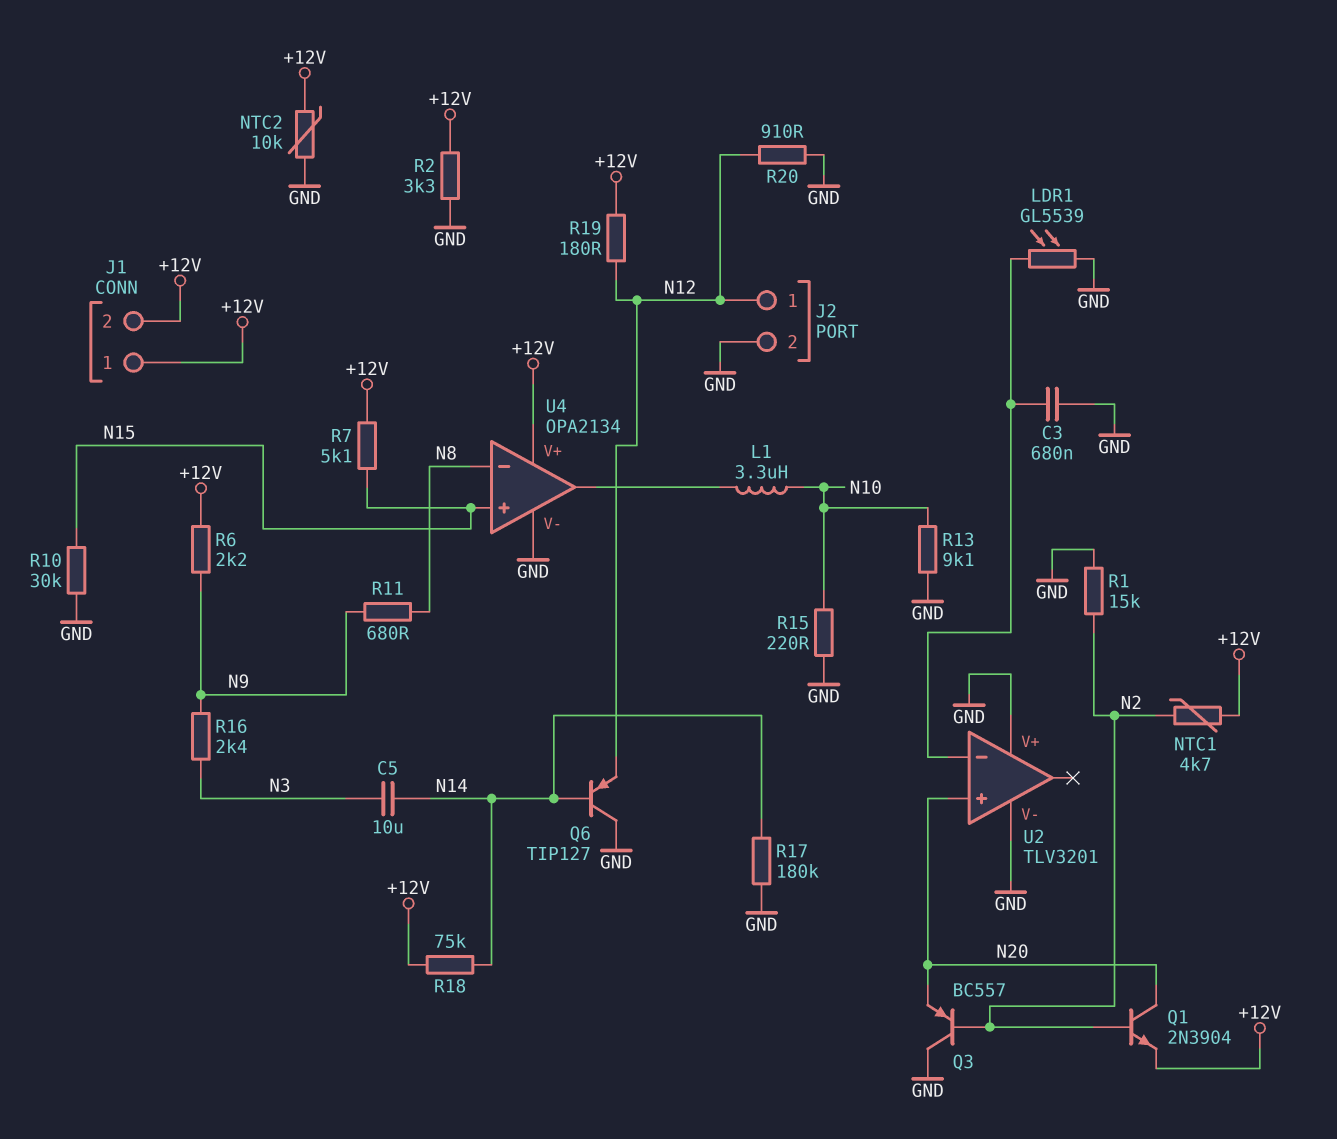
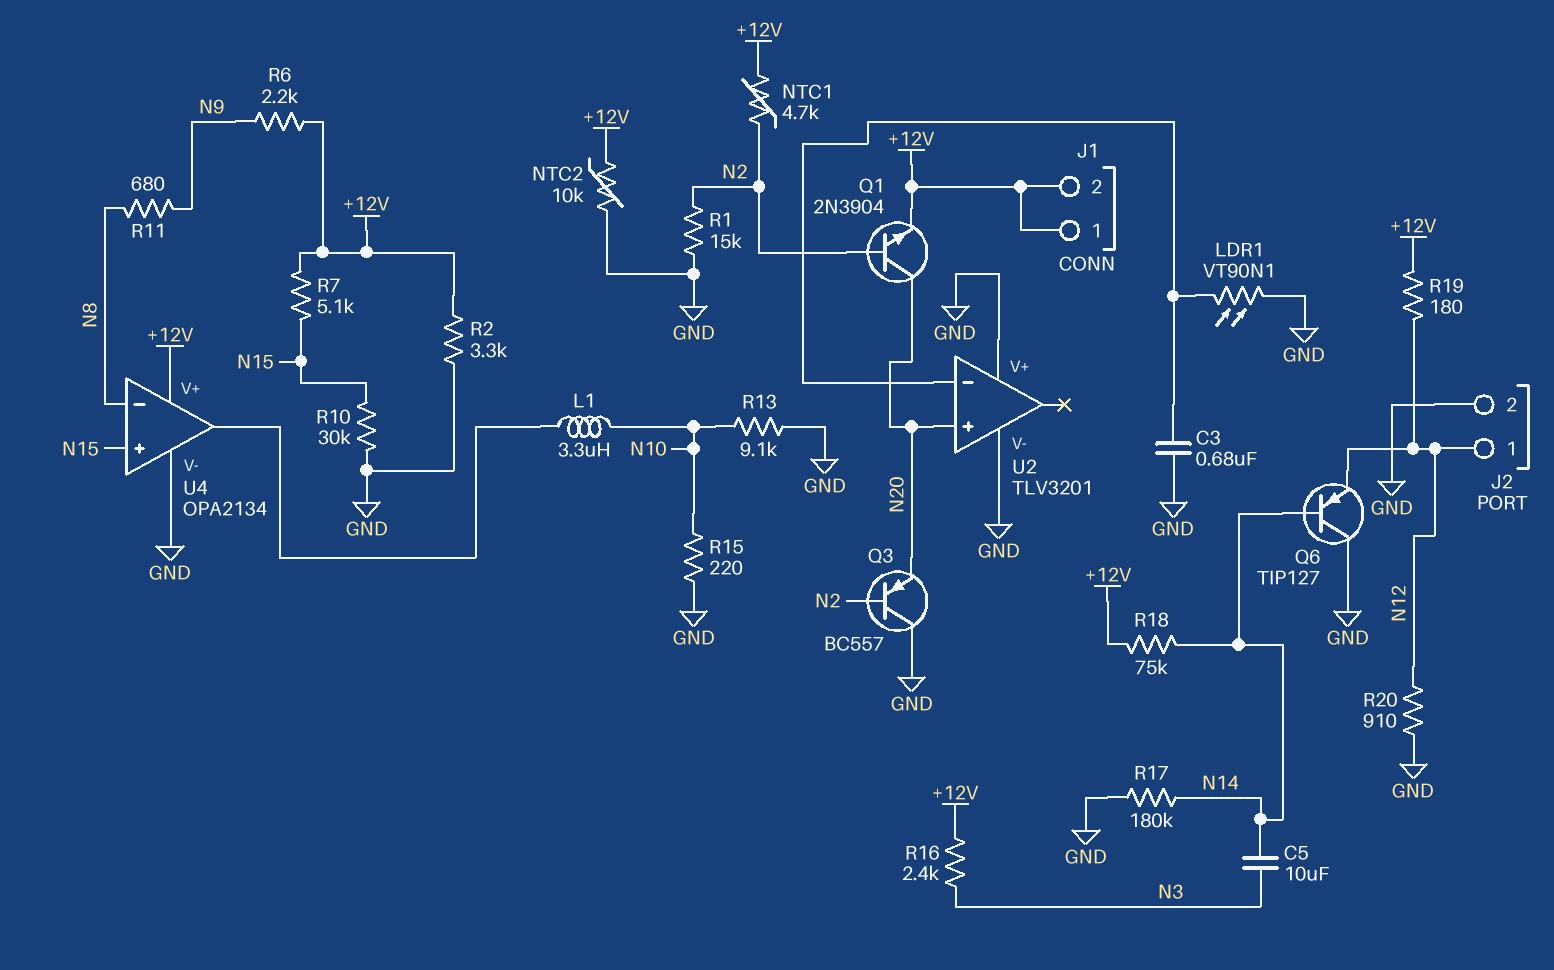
LDR1: GL5539 (GND, U2/in-) -> VT90N1 (GND, U2/in-)
R16: 2.4k (N3, N9) -> 2.4k (+12V, N3)

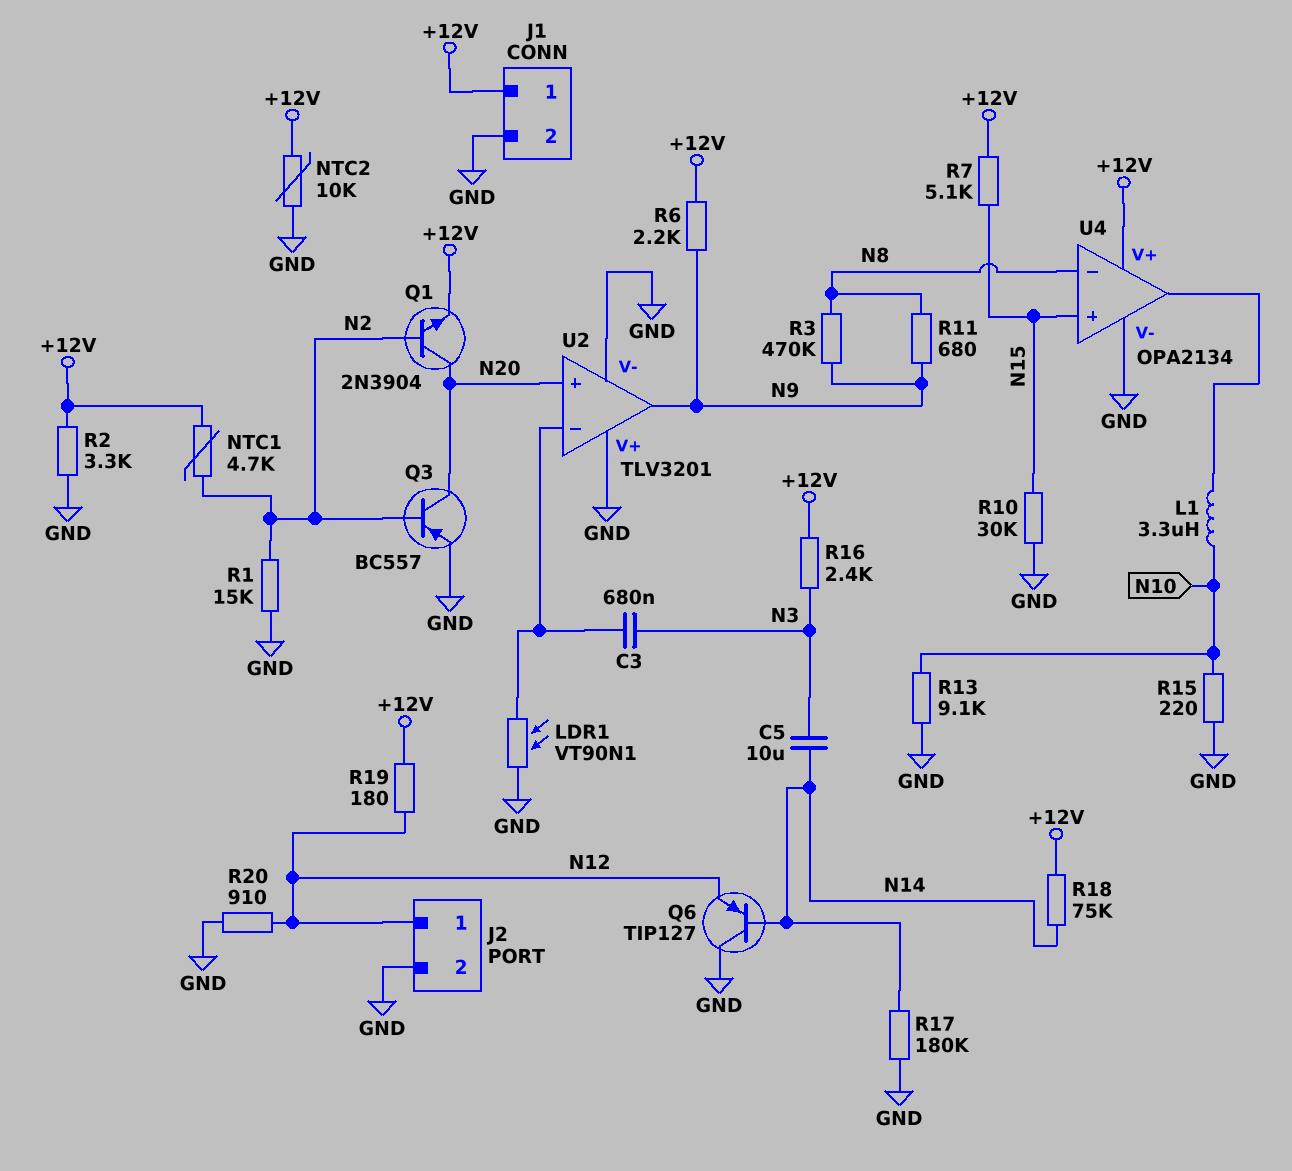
C3: 680nF (GND, U2/in-) -> 680nF (N3, U2/in-)
J1 pin 2: +12V -> GND
Q3: PNP BC557 (B N2, C GND, E N20) -> PNP BC557 (B N2, C N20, E GND)
R3: none -> 470k (N8, N9)
U2 pin out: none -> N9

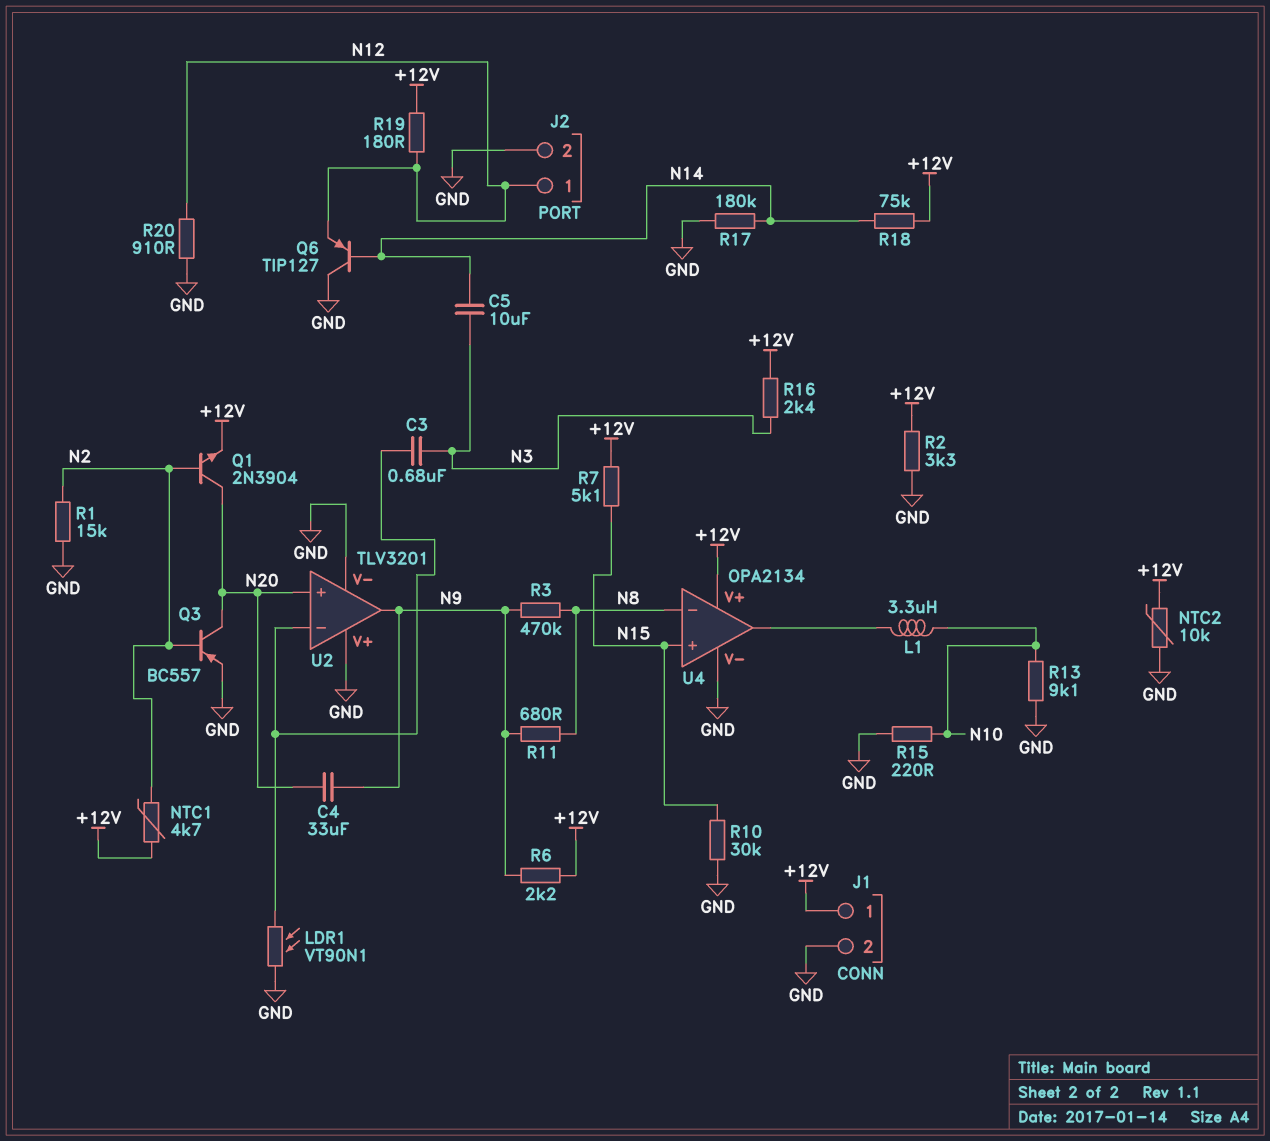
C4: none -> 33uF (N9, N20)

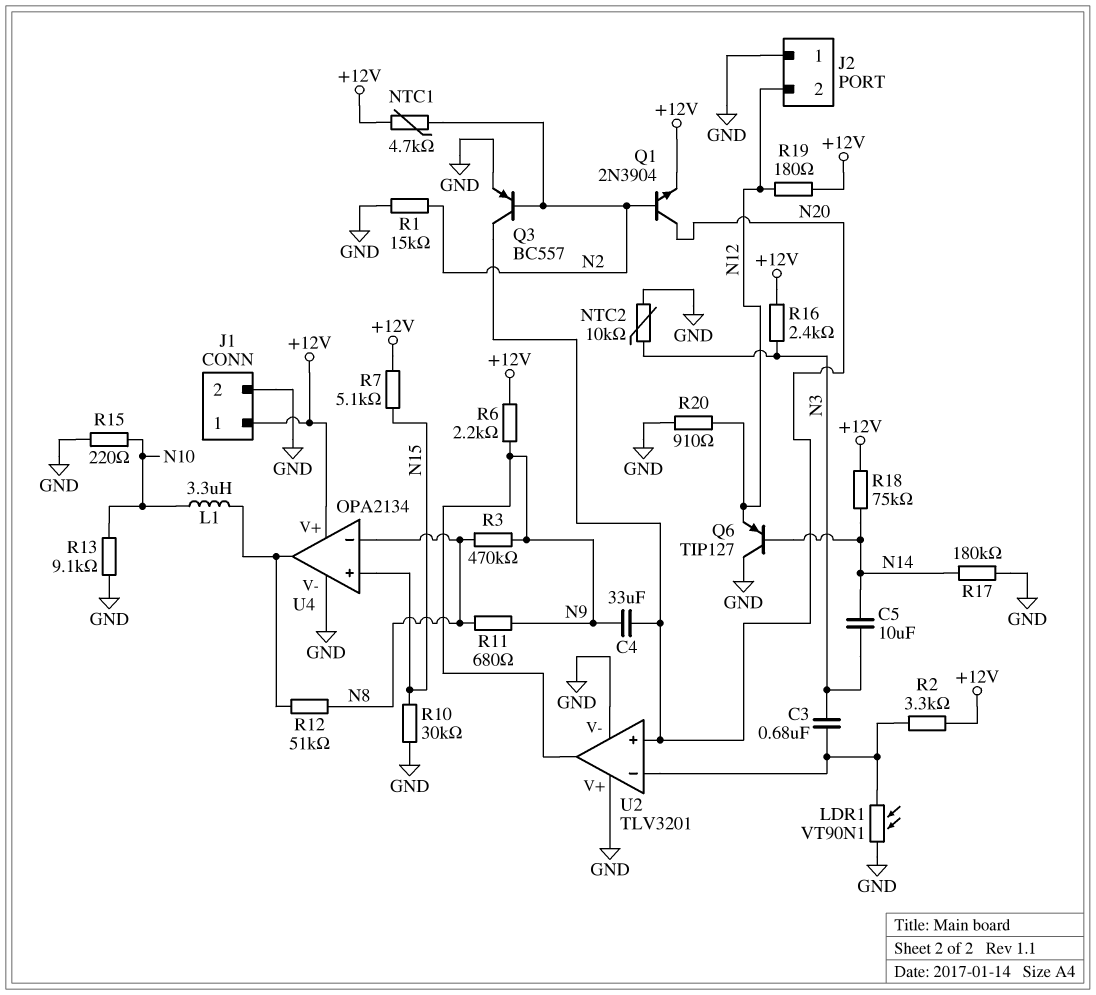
J2 pin 1: N12 -> GND
J2 pin 2: GND -> N12
NTC2: 10k (+12V, GND) -> 10k (GND, N3)
R2: 3.3k (+12V, GND) -> 3.3k (+12V, U2/in-)
R12: none -> 51k (N8, U4/out)

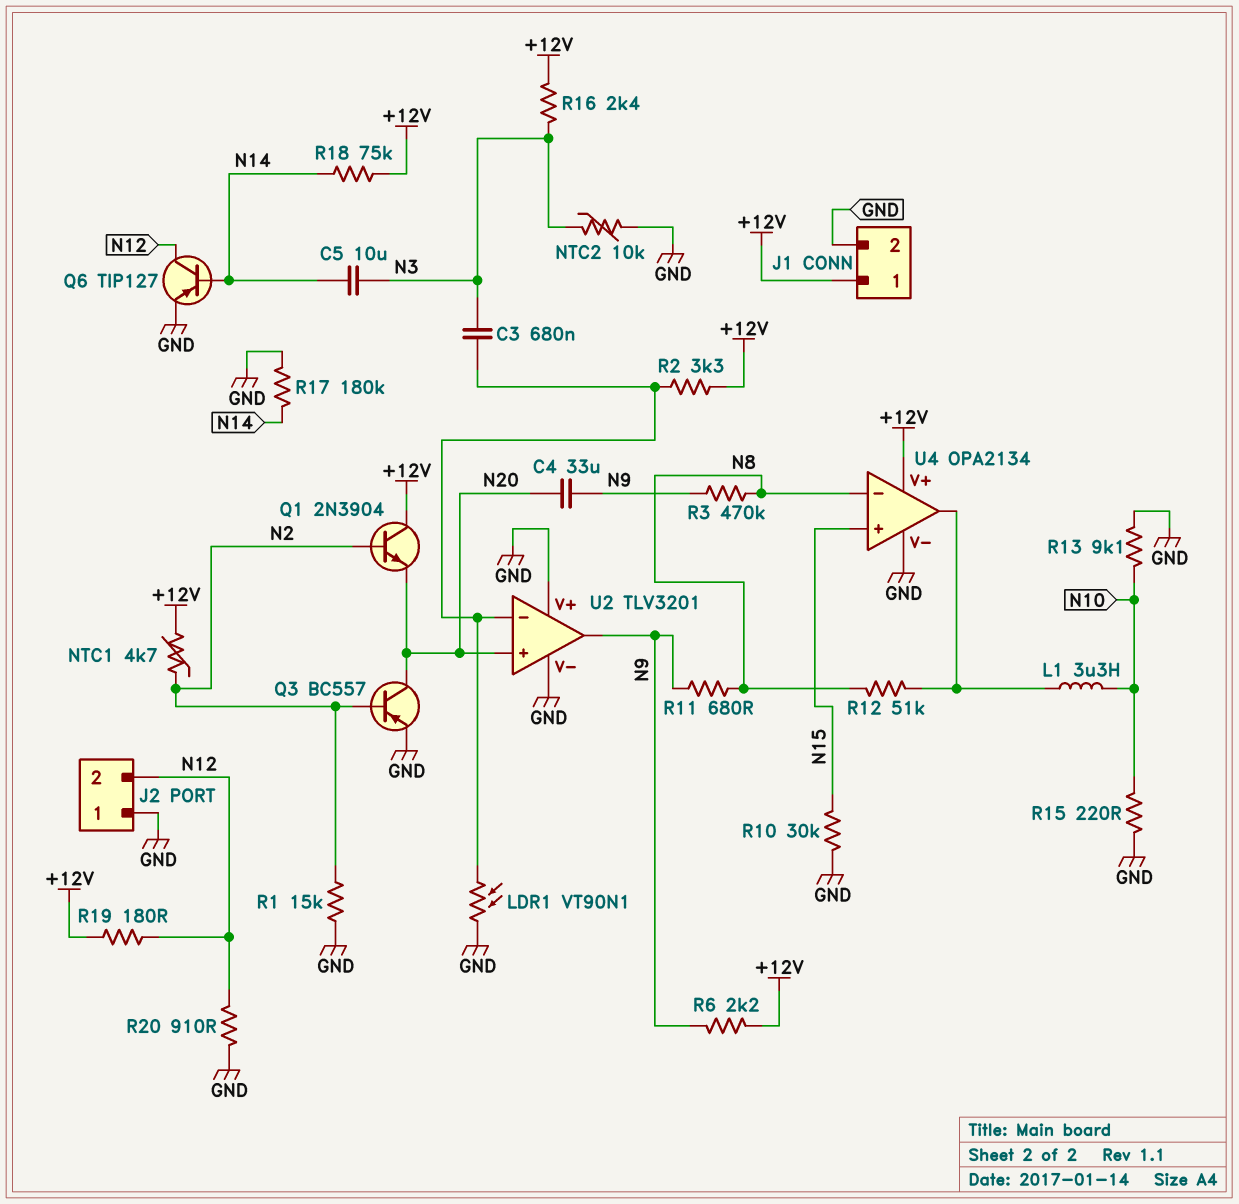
Q1: NPN 2N3904 (B N2, C N20, E +12V) -> NPN 2N3904 (B N2, C +12V, E N20)
Q6: PNP TIP127 (B N14, C GND, E N12) -> PNP TIP127 (B N14, C N12, E GND)
R7: 5.1k (+12V, N15) -> none

